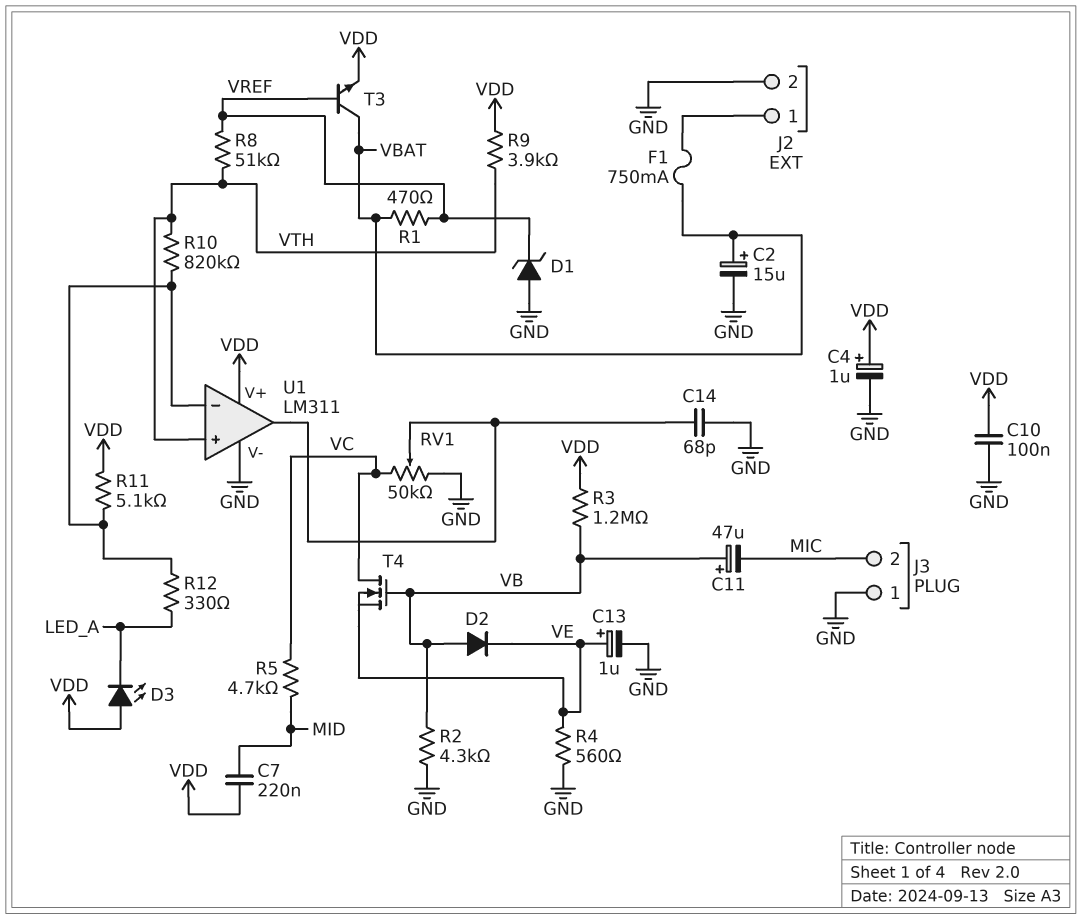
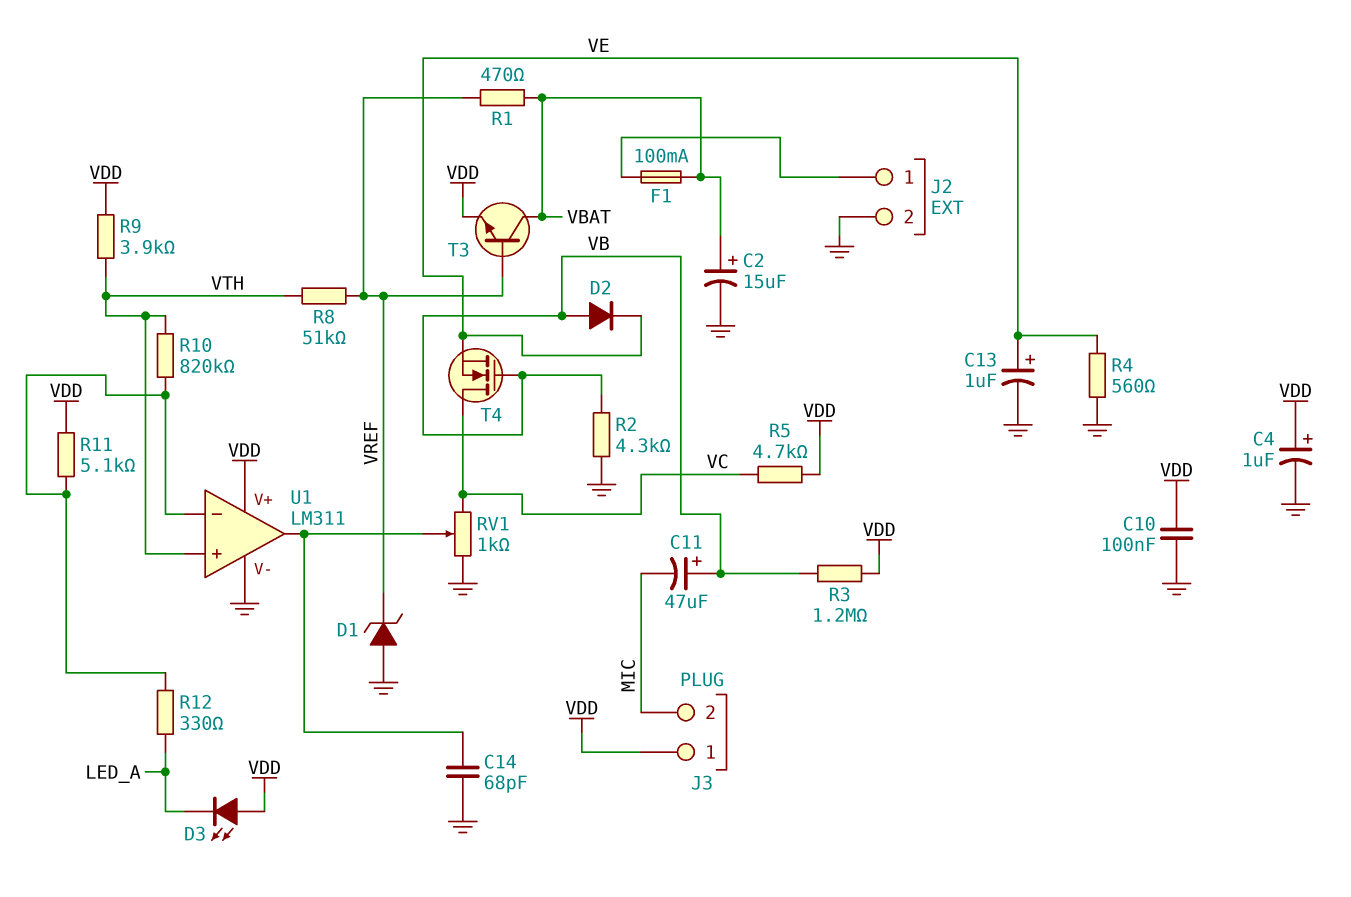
C7: 220nF (MID, VDD) -> none
F1: 750mA (J2/1, VBAT) -> 100mA (J2/1, VBAT)
J3 pin 1: GND -> VDD
R5: 4.7k (MID, VC) -> 4.7k (VC, VDD)
RV1: 50k (GND, VC, wiper U1/out) -> 1k (GND, VC, wiper U1/out)

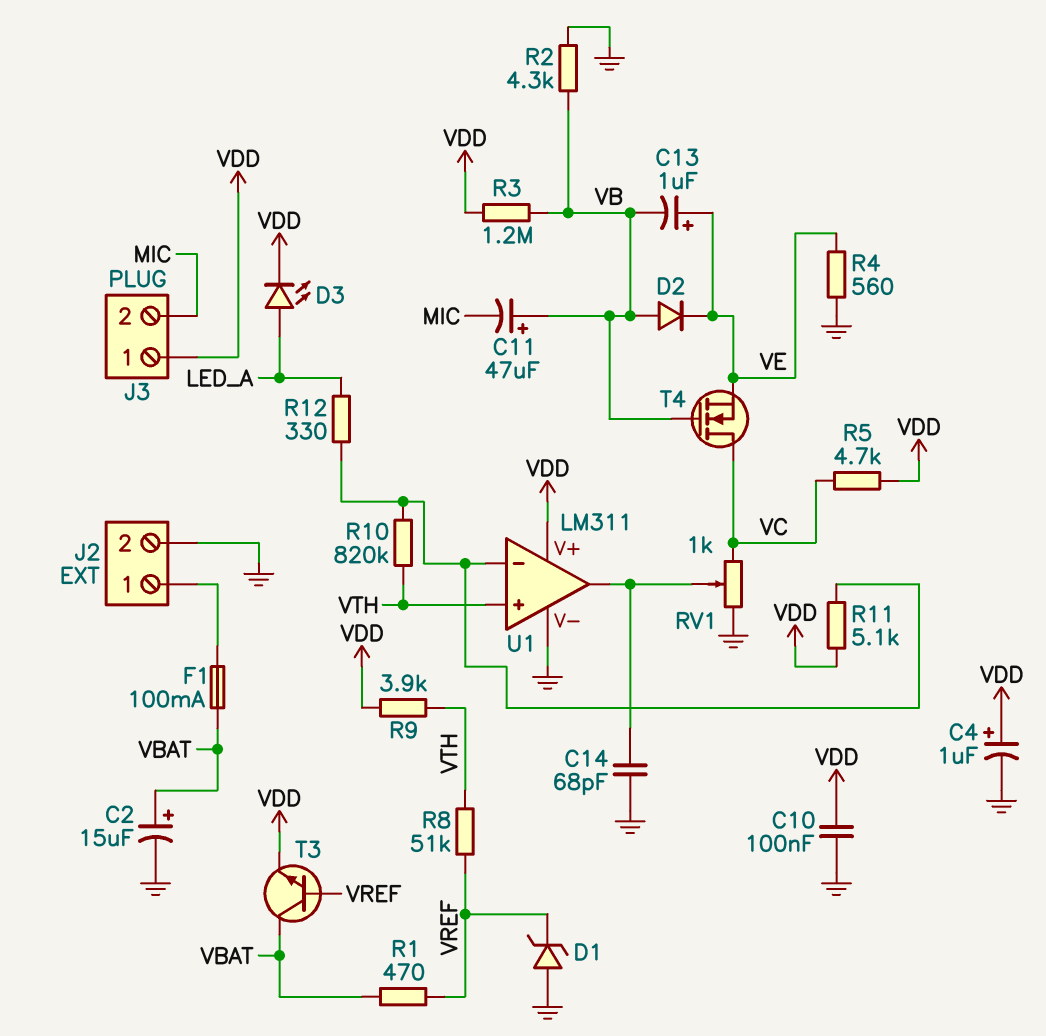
C13: 1uF (plus VE, minus GND) -> 1uF (plus VE, minus VB)
D3: LED (A VDD, K LED_A) -> LED (A LED_A, K VDD)

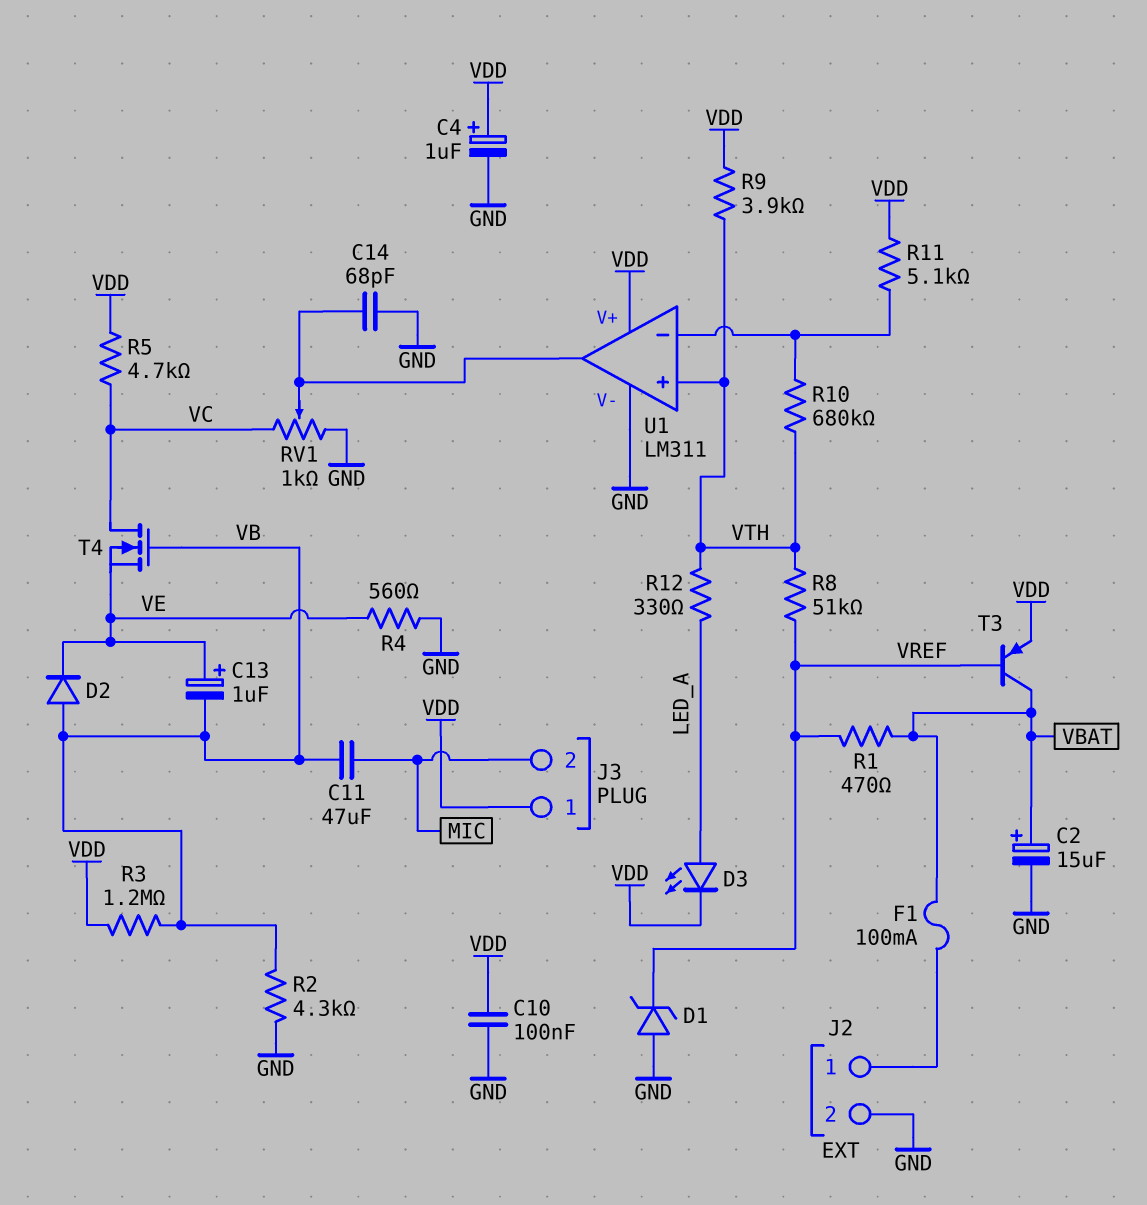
C11: 47uF (plus VB, minus MIC) -> 47uF (MIC, VB)
R10: 820k (U1/in-, VTH) -> 680k (U1/in-, VTH)
R12: 330 (LED_A, U1/in-) -> 330 (LED_A, VTH)
T3: NPN (B VREF, C VBAT, E VDD) -> PNP (B VREF, C VBAT, E VDD)

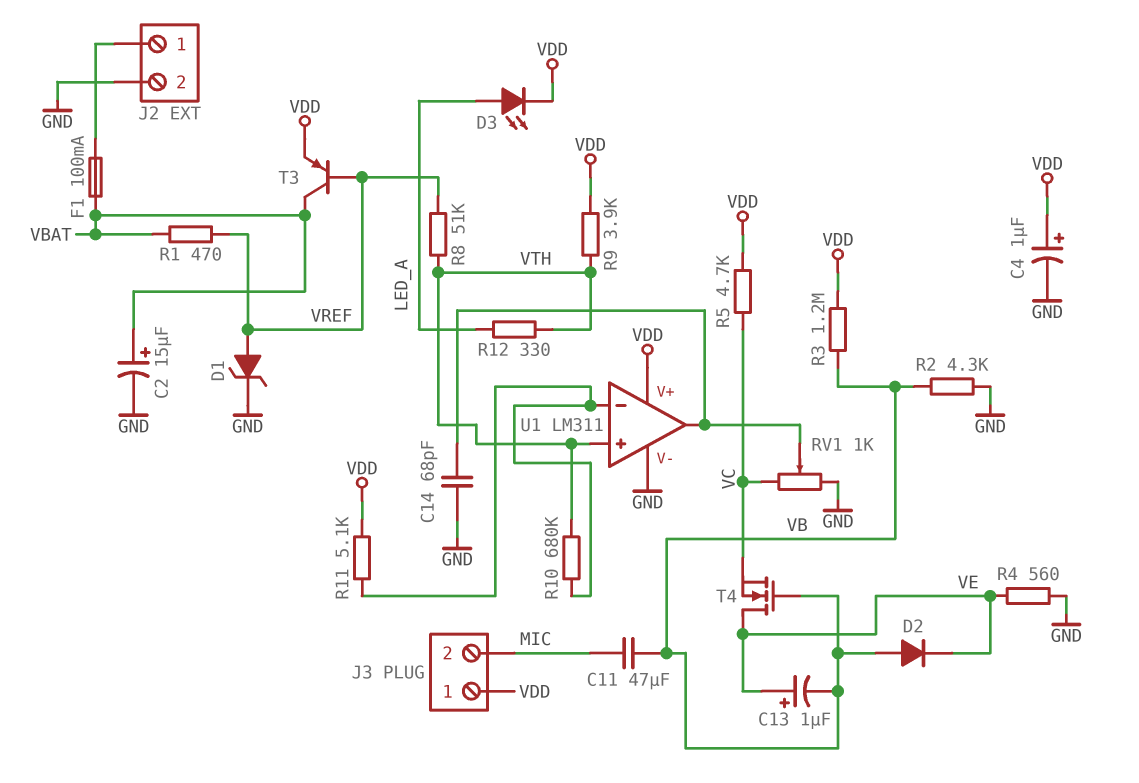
C10: 100nF (GND, VDD) -> none
D1: zener (A GND, K VREF) -> zener (A VREF, K GND)
T4: NMOS (G VB, D VC, S VE) -> NMOS (G VB, D VE, S VC)

